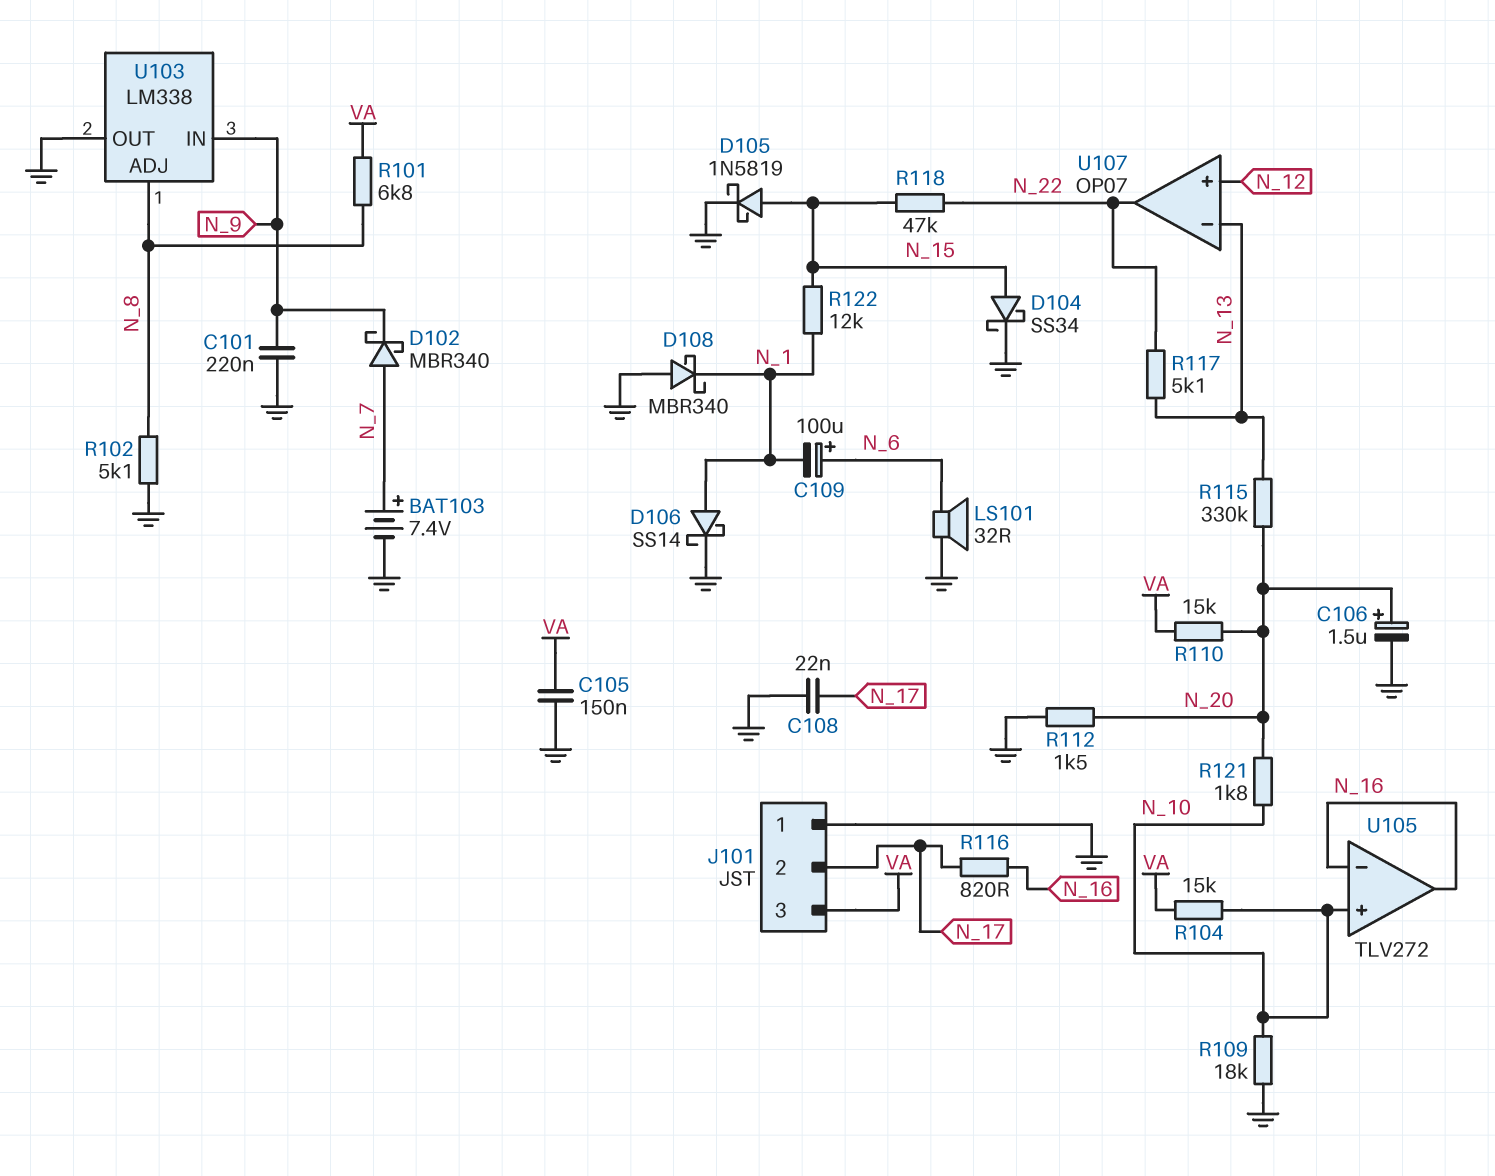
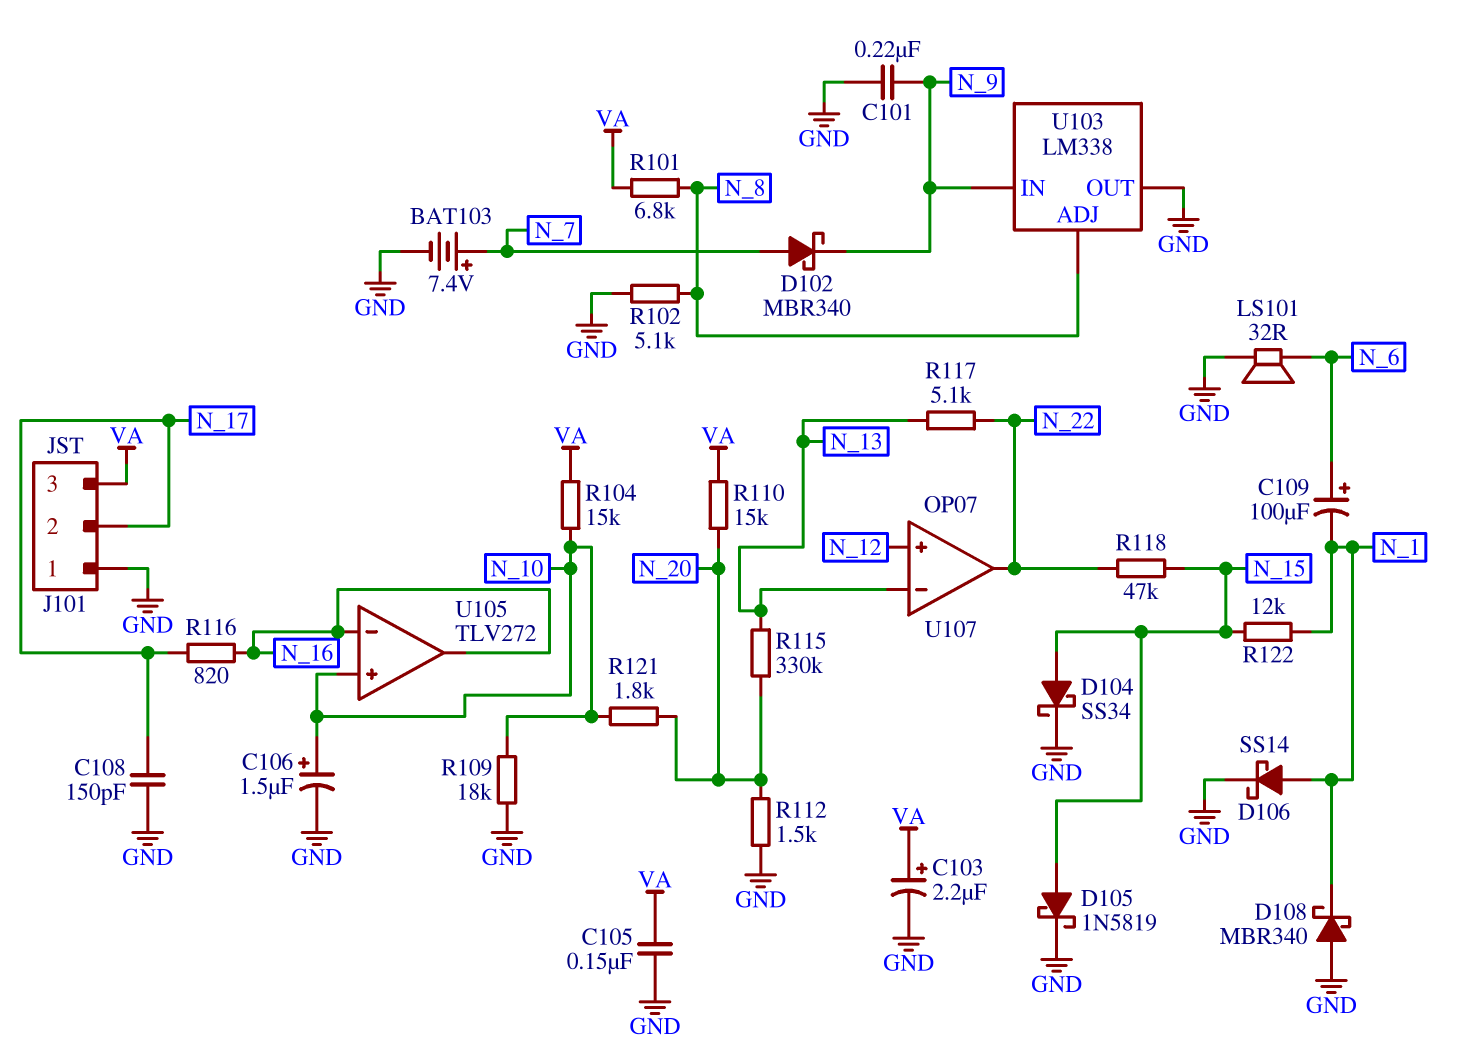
C103: none -> 2.2uF (plus VA, minus GND)
C106: 1.5uF (plus N_20, minus GND) -> 1.5uF (plus N_10, minus GND)
C108: 22nF (GND, N_17) -> 150pF (GND, N_17)

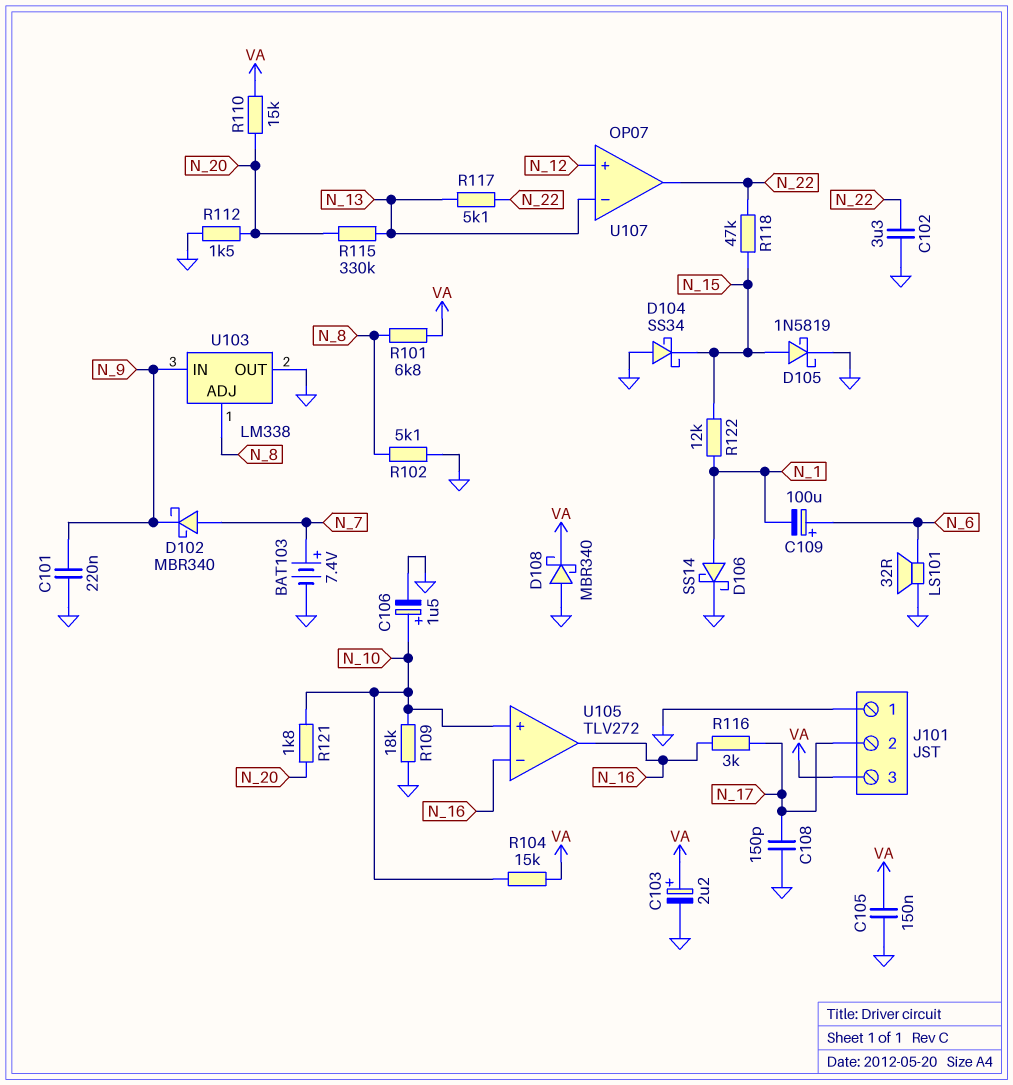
C102: none -> 3.3uF (GND, N_22)
D104: schottky SS34 (A N_15, K GND) -> schottky SS34 (A GND, K N_15)
D108: schottky MBR340 (A GND, K N_1) -> schottky MBR340 (A GND, K VA)
R116: 820 (N_16, N_17) -> 3k (N_16, N_17)

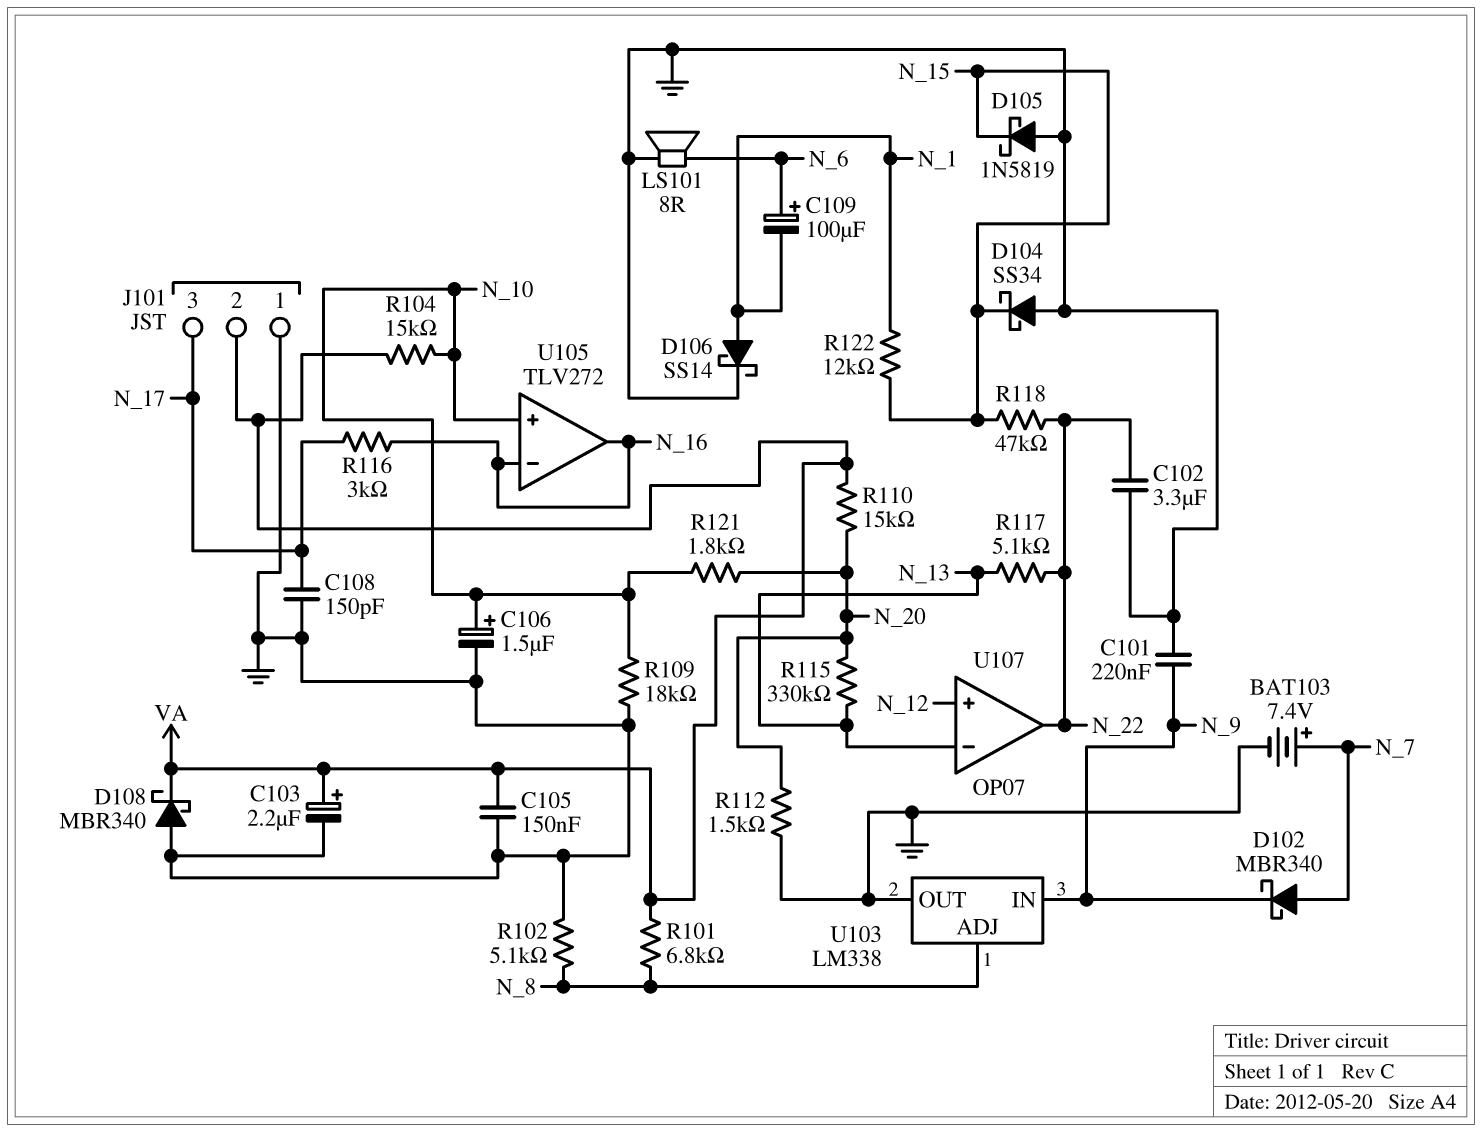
D105: schottky 1N5819 (A N_15, K GND) -> schottky 1N5819 (A GND, K N_15)
J101 pin 2: N_17 -> VA
J101 pin 3: VA -> N_17
LS101: speaker 32R (GND, N_6) -> speaker 8R (GND, N_6)

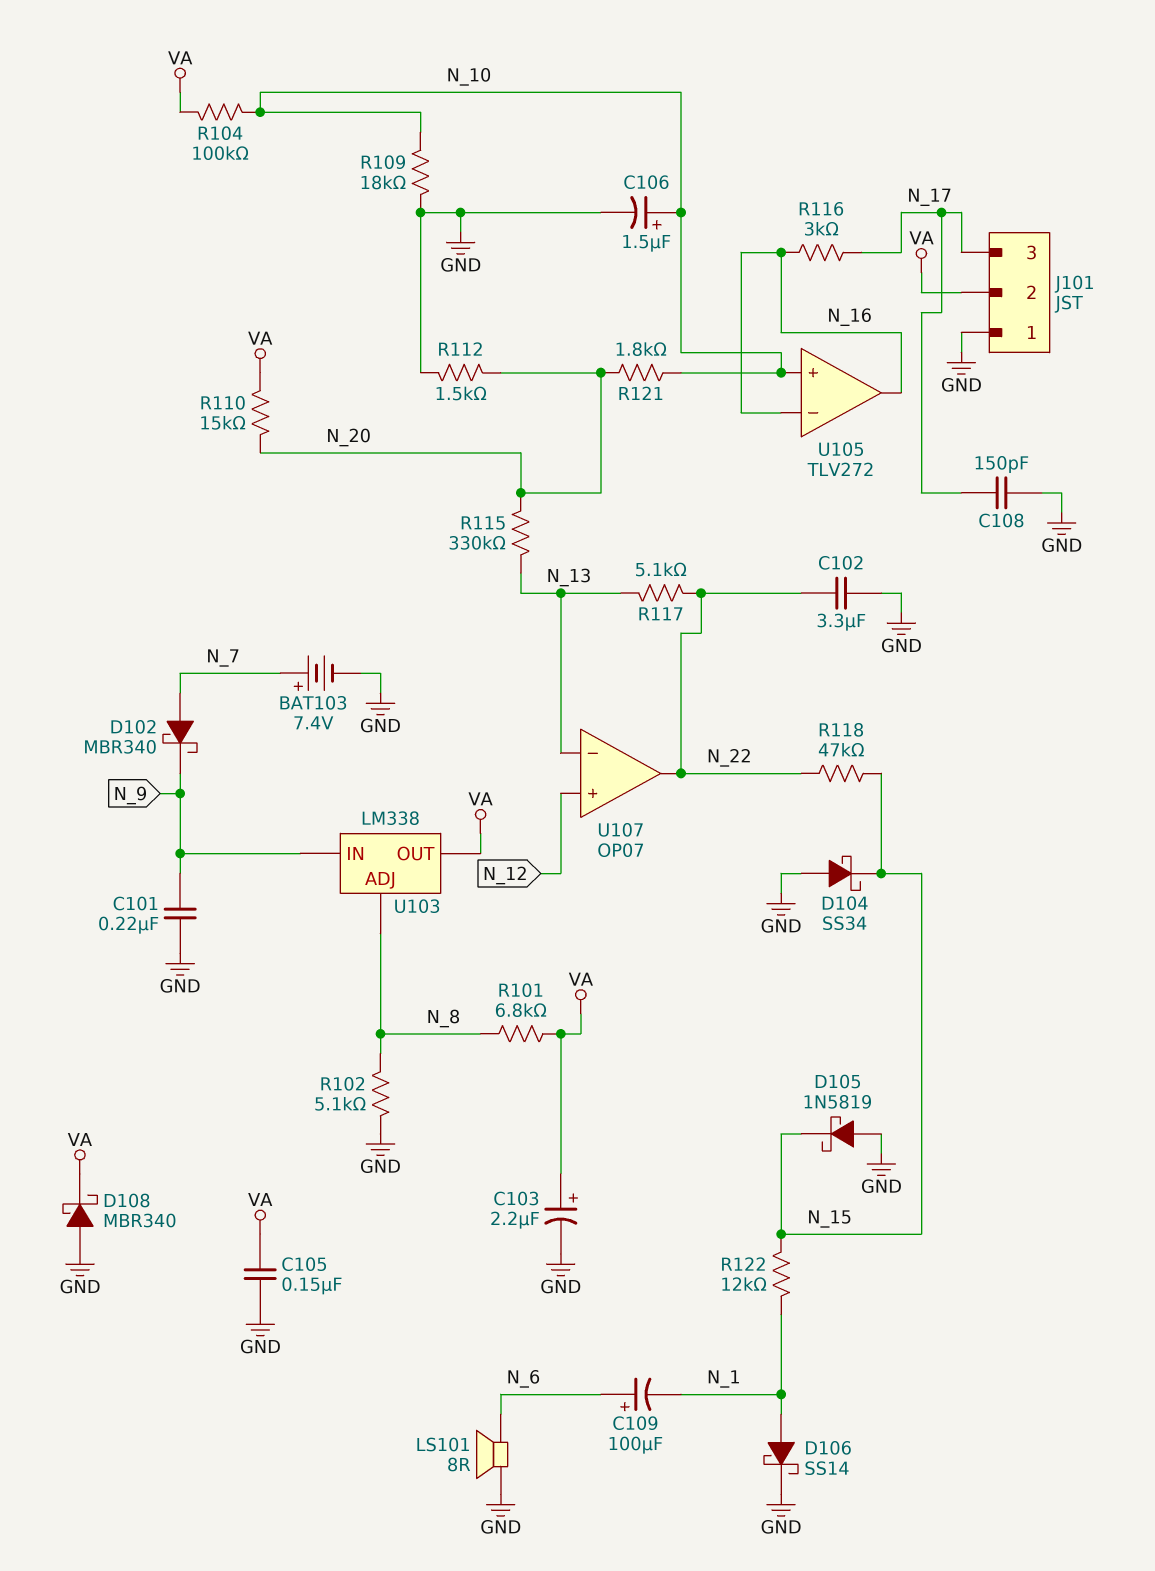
R104: 15k (N_10, VA) -> 100k (N_10, VA)
U103 pin OUT: GND -> VA

